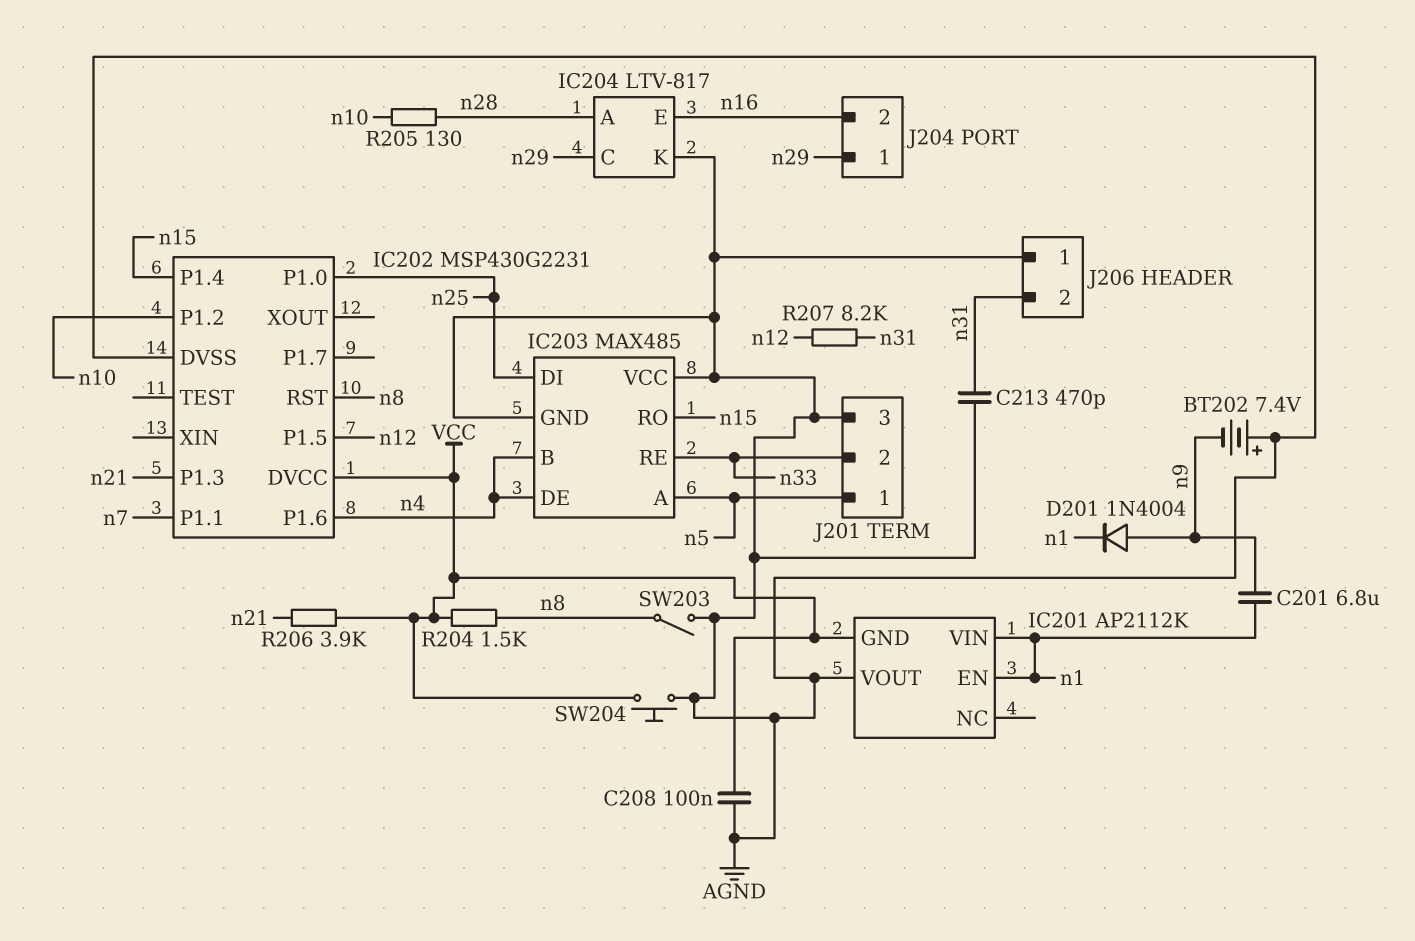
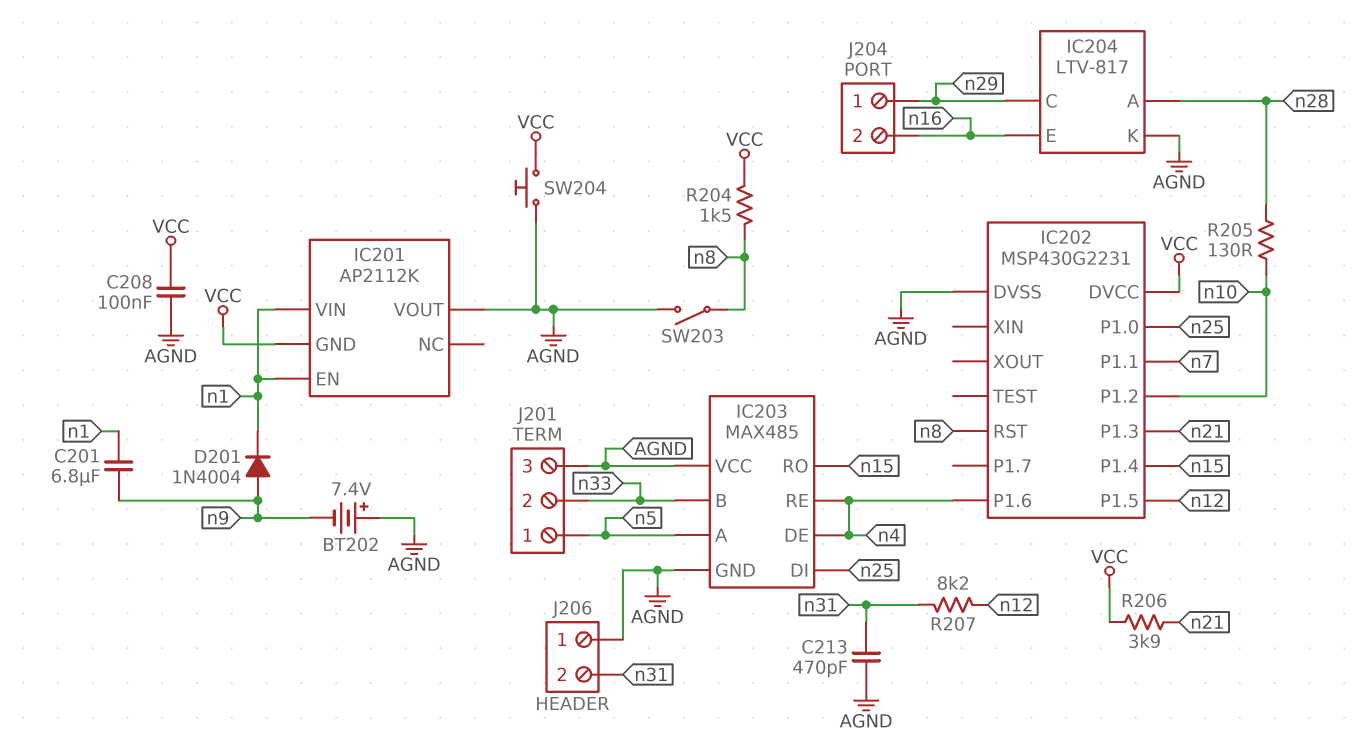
IC203 pin B: n4 -> n33
IC203 pin RE: n33 -> n4

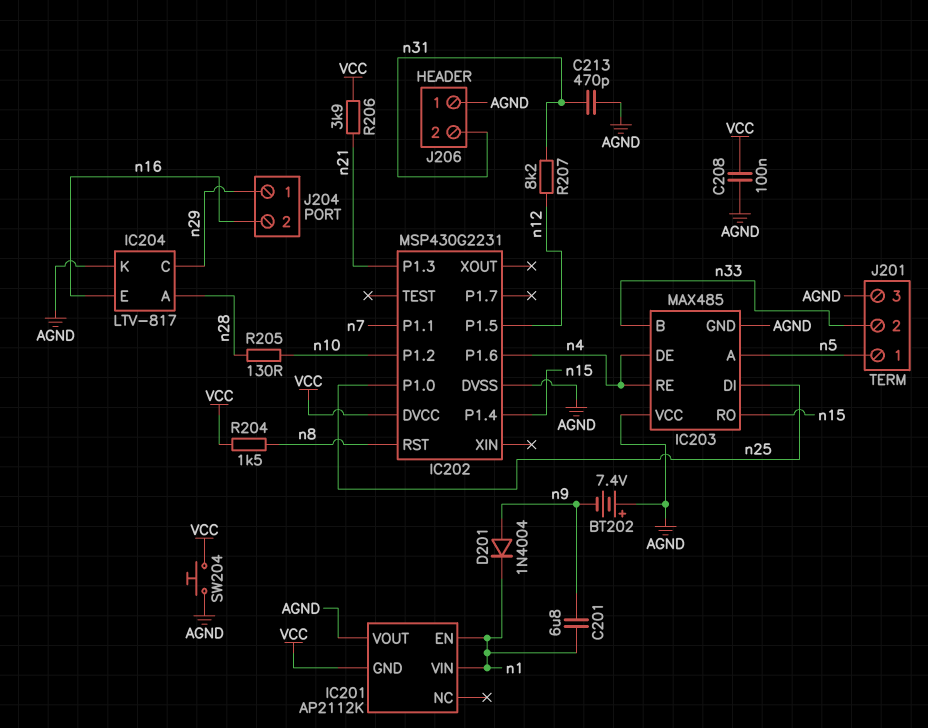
SW203: switch (AGND, n8) -> none

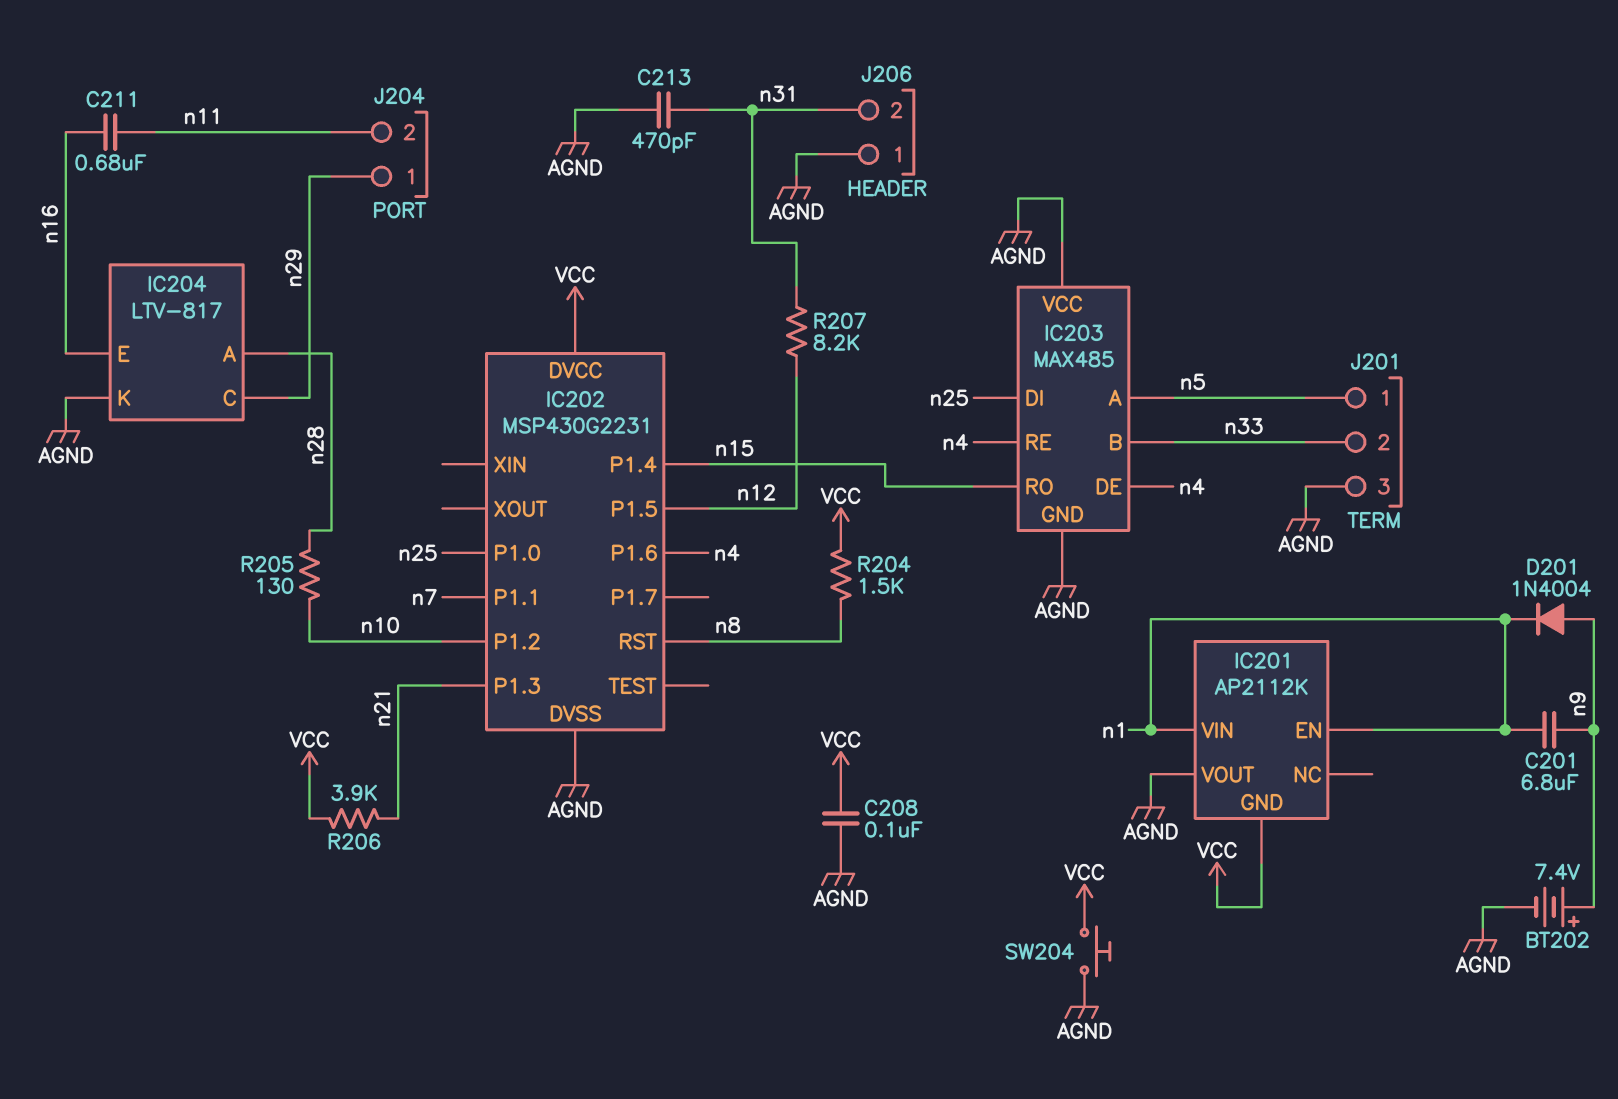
BT202: 7.4V (plus AGND, minus n9) -> 7.4V (plus n9, minus AGND)
C211: none -> 680nF (n11, n16)
J204 pin 2: n16 -> n11

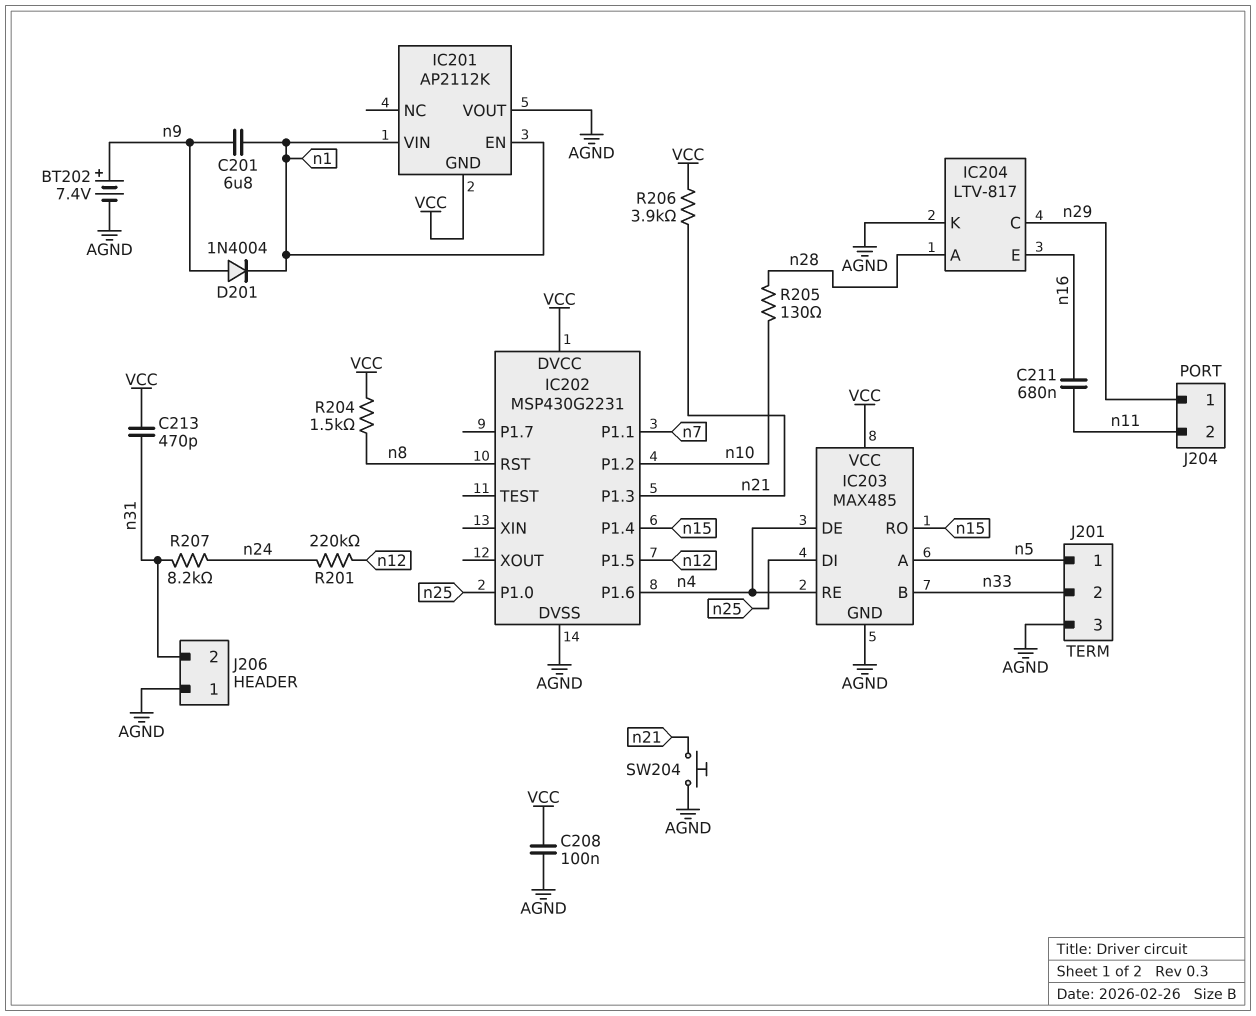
C213: 470pF (AGND, n31) -> 470pF (VCC, n31)
IC203 pin VCC: AGND -> VCC
R201: none -> 220k (n12, n24)
R207: 8.2k (n12, n31) -> 8.2k (n24, n31)
SW204: button (AGND, VCC) -> button (AGND, n21)

